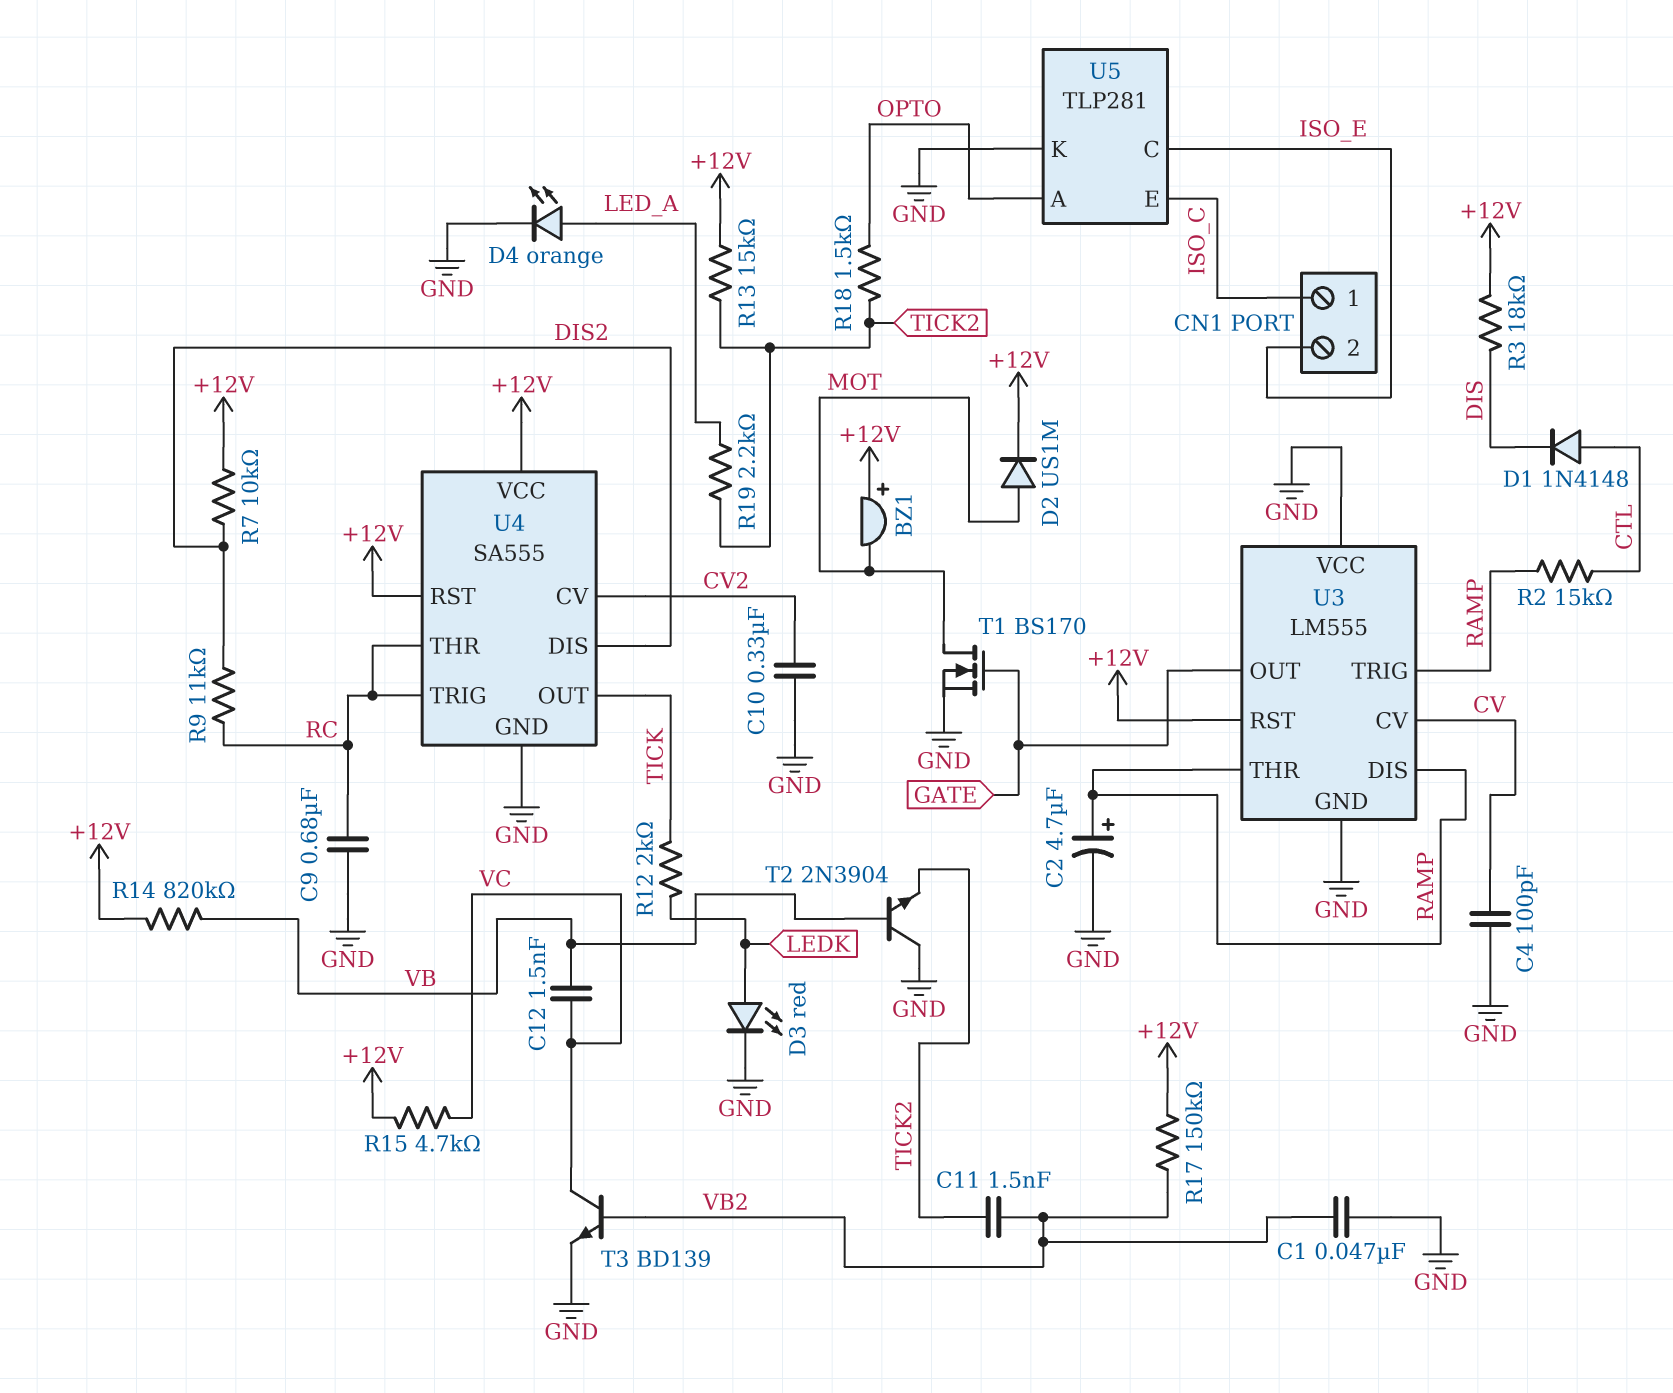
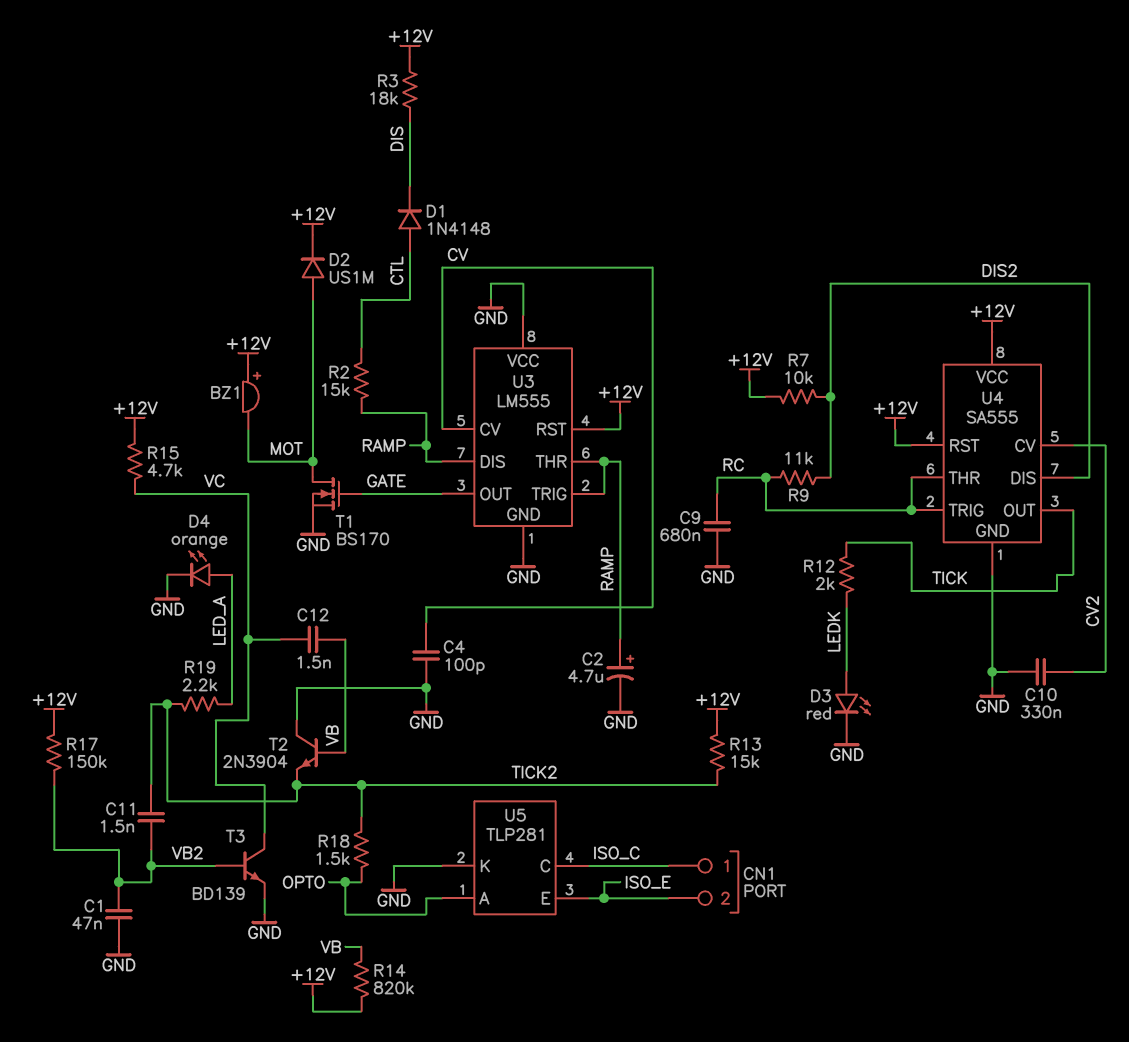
U5 pin C: ISO_E -> ISO_C
U5 pin E: ISO_C -> ISO_E

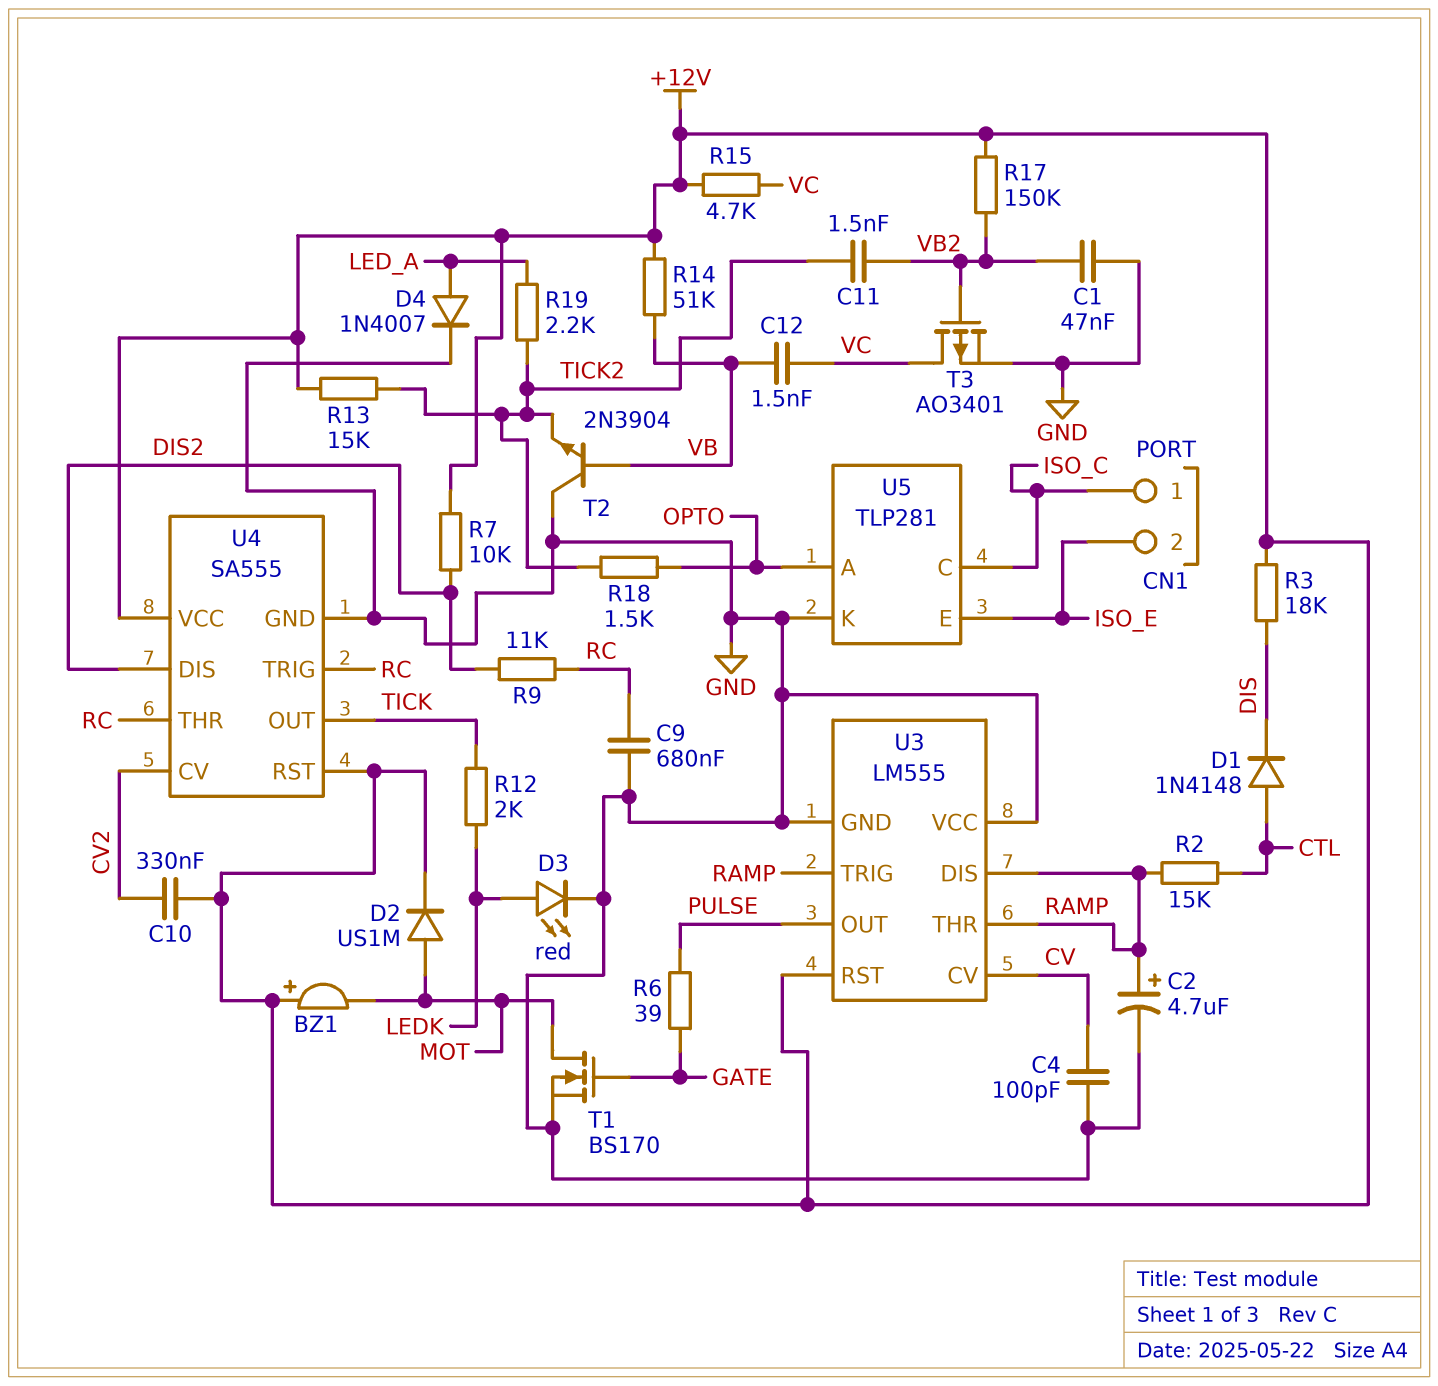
C10: 330nF (CV2, GND) -> 330nF (+12V, CV2)
D4: LED orange (A LED_A, K GND) -> diode 1N4007 (A LED_A, K GND)
R6: none -> 39 (GATE, PULSE)
R14: 820k (+12V, VB) -> 51k (+12V, VB)
T3: NPN BD139 (B VB2, C VC, E GND) -> PMOS AO3401 (G VB2, D VC, S GND)
U3 pin OUT: GATE -> PULSE

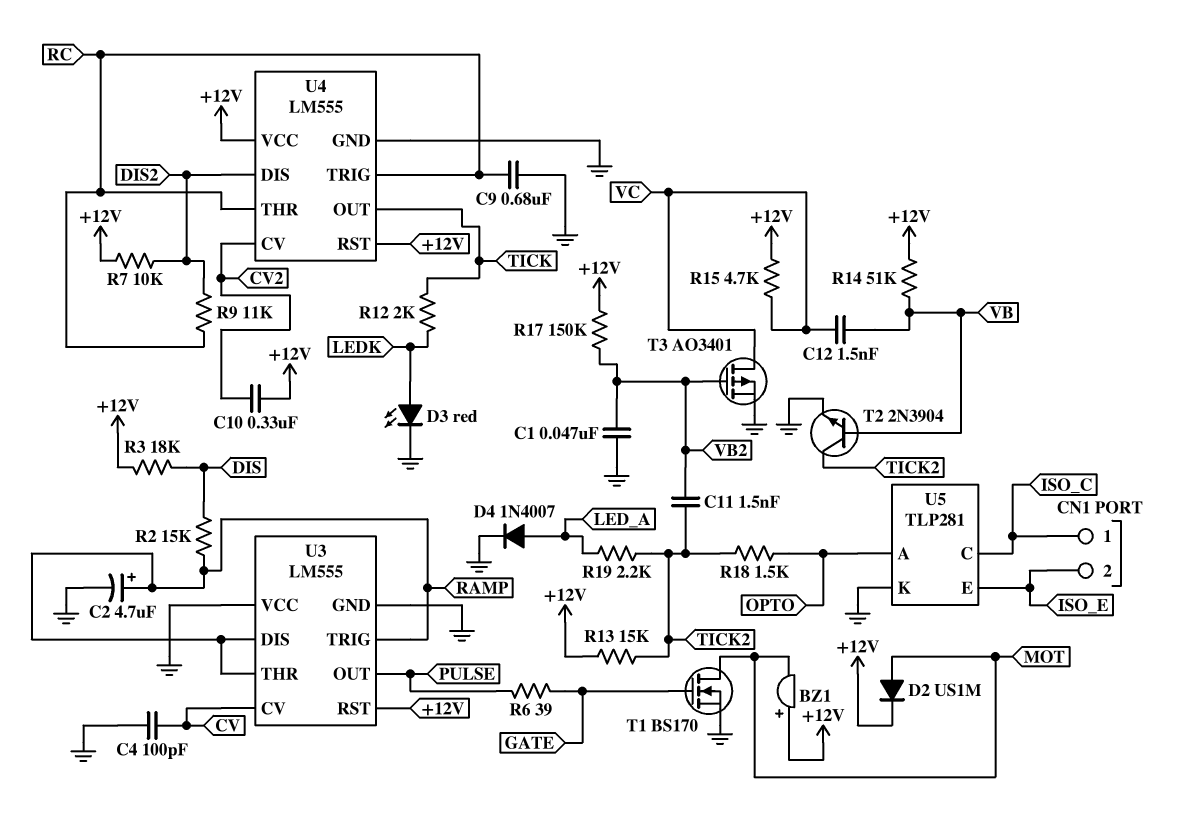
D1: diode 1N4148 (A CTL, K DIS) -> none
R2: 15k (CTL, RAMP) -> 15k (DIS, RAMP)
T2: NPN 2N3904 (B VB, C GND, E TICK2) -> NPN 2N3904 (B VB, C TICK2, E GND)
U4: SA555 -> LM555

